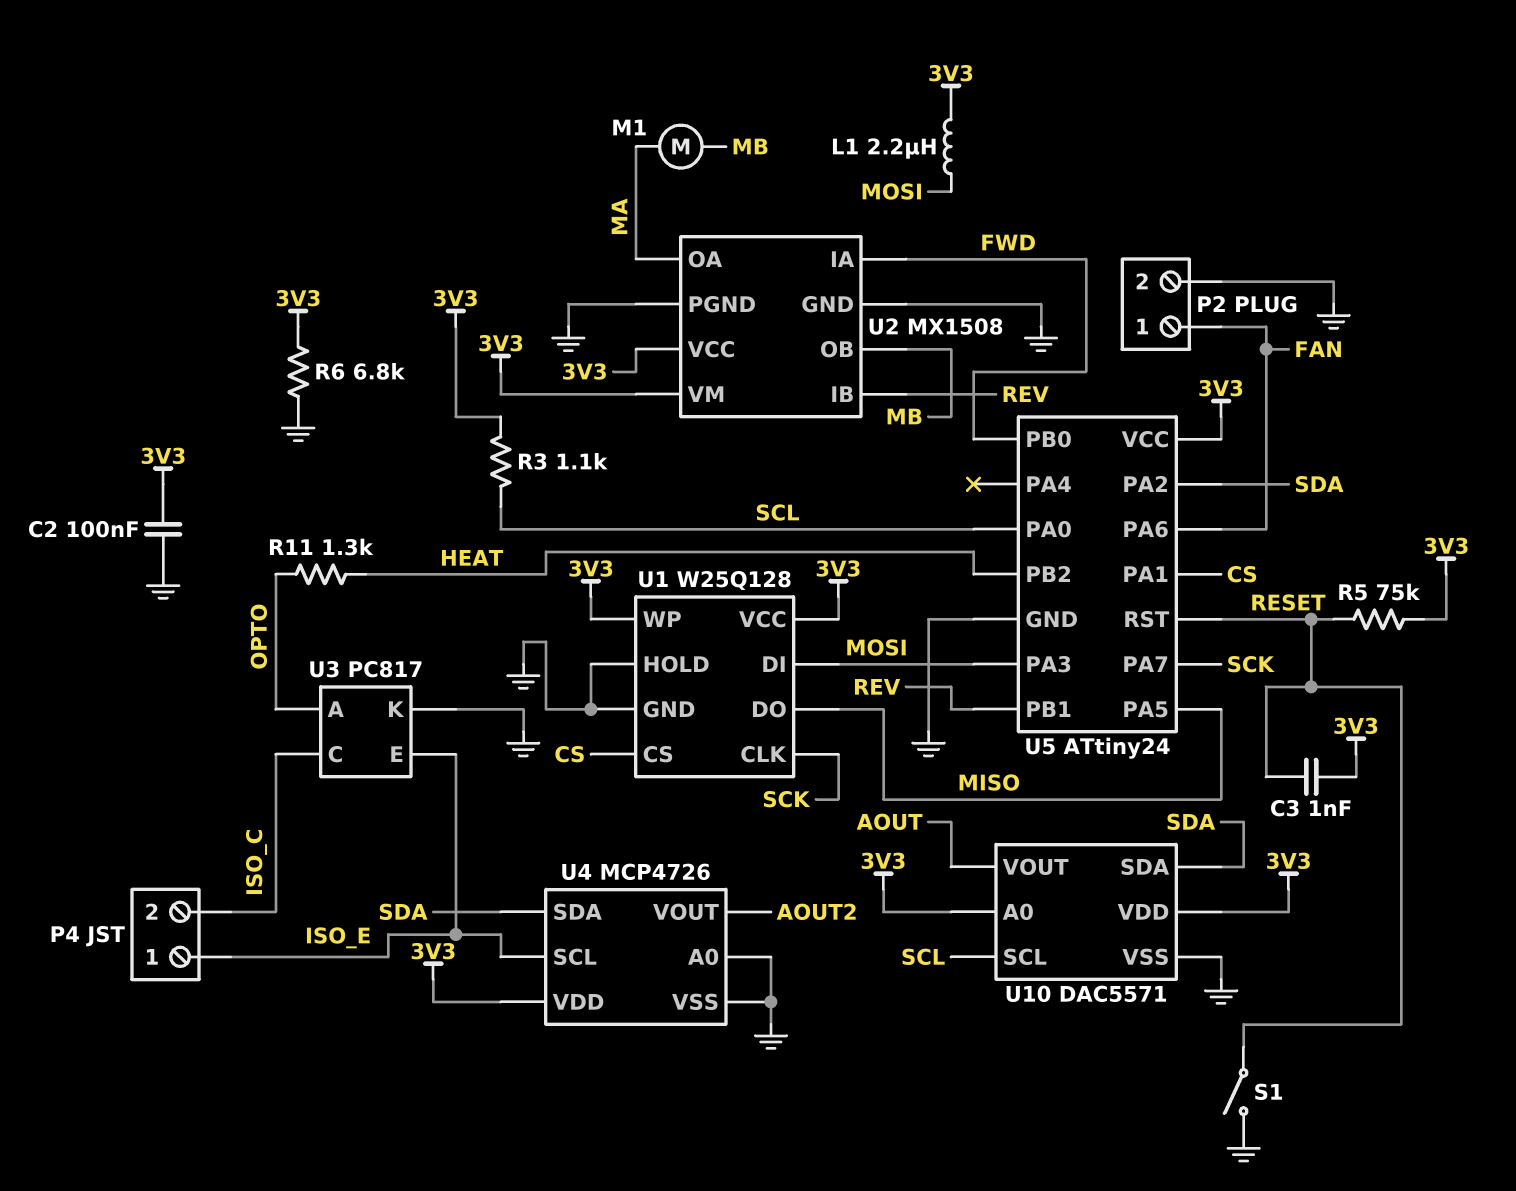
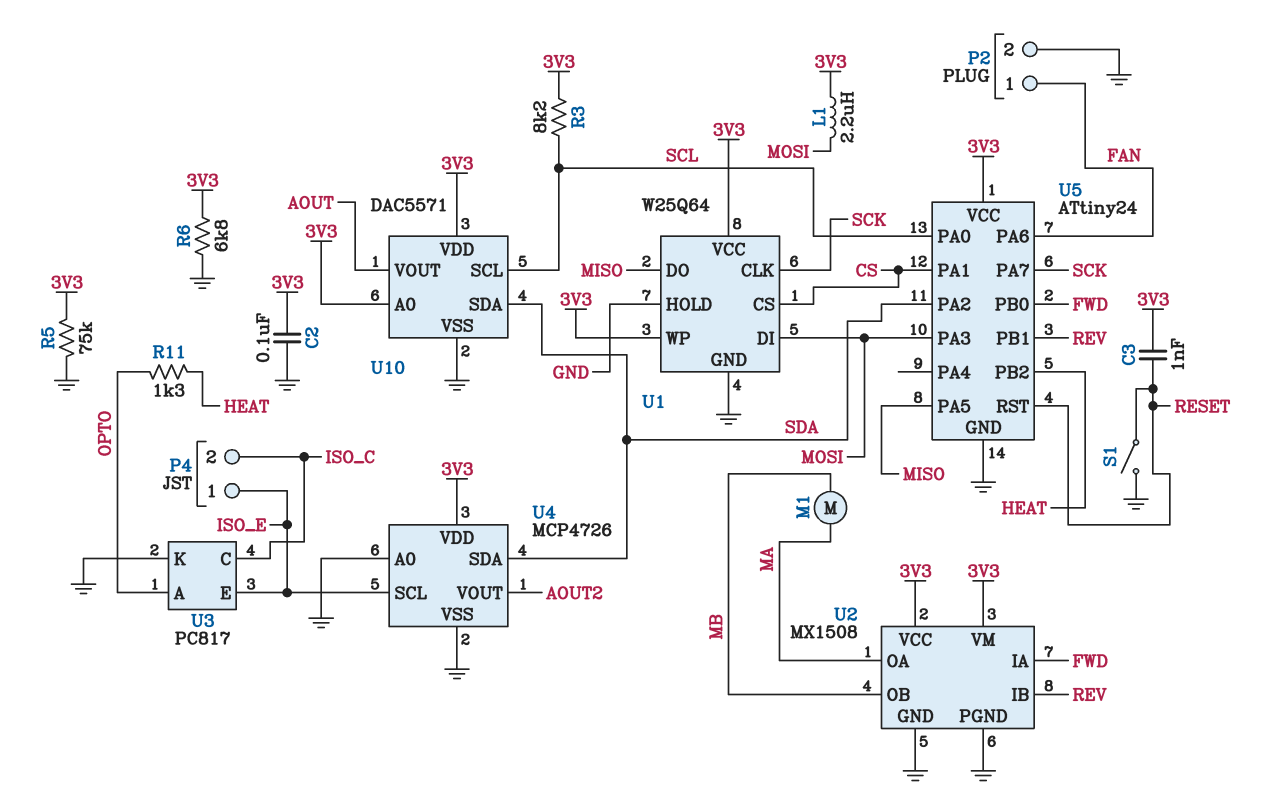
R3: 1.1k (3V3, SCL) -> 8.2k (3V3, SCL)
R5: 75k (3V3, RESET) -> 75k (3V3, GND)
U1: W25Q128 -> W25Q64

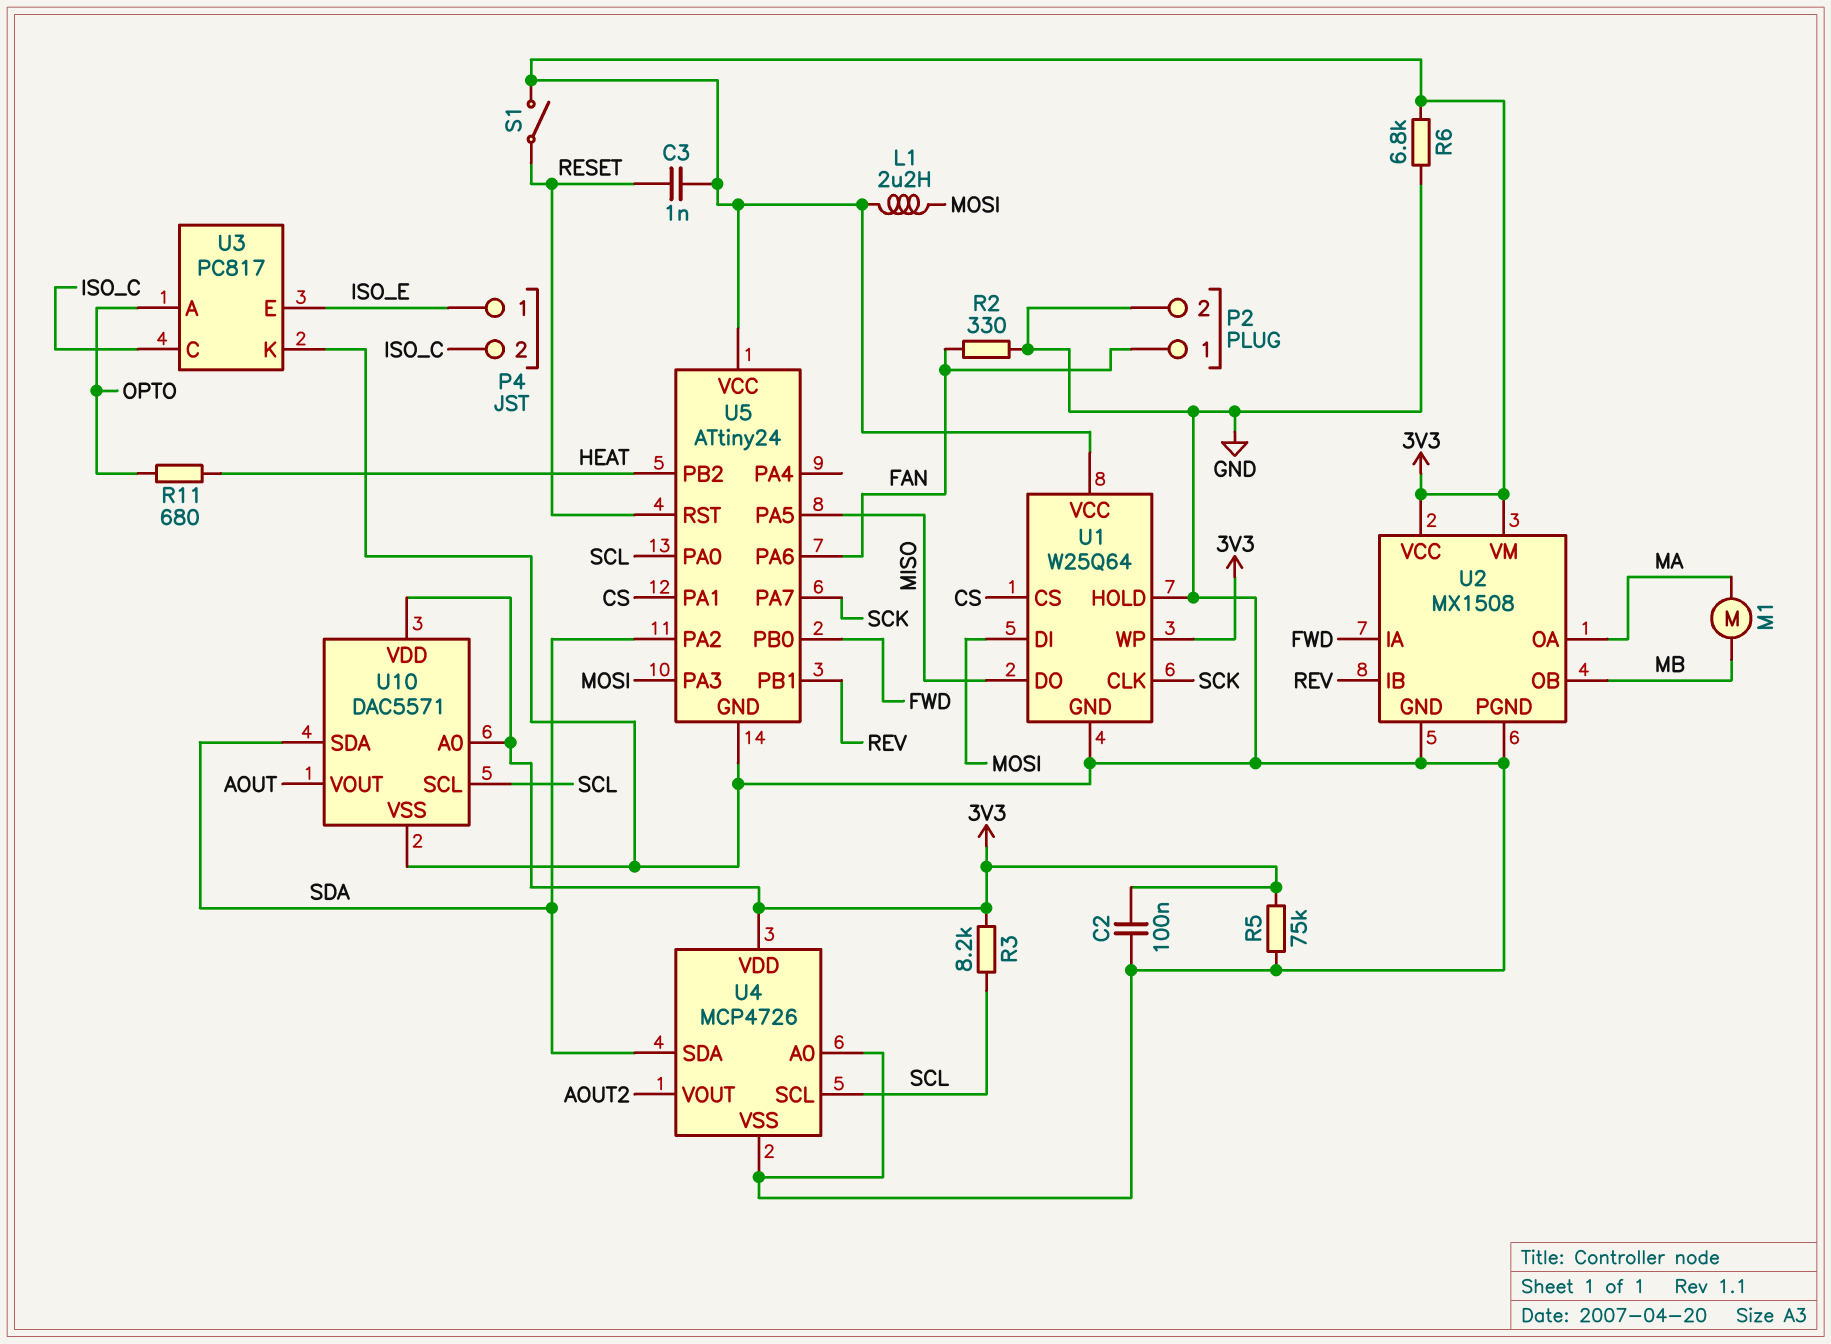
R2: none -> 330 (FAN, GND)
R11: 1.3k (HEAT, OPTO) -> 680 (HEAT, OPTO)
S1: switch (GND, RESET) -> switch (3V3, RESET)
U4 pin SCL: ISO_E -> SCL

